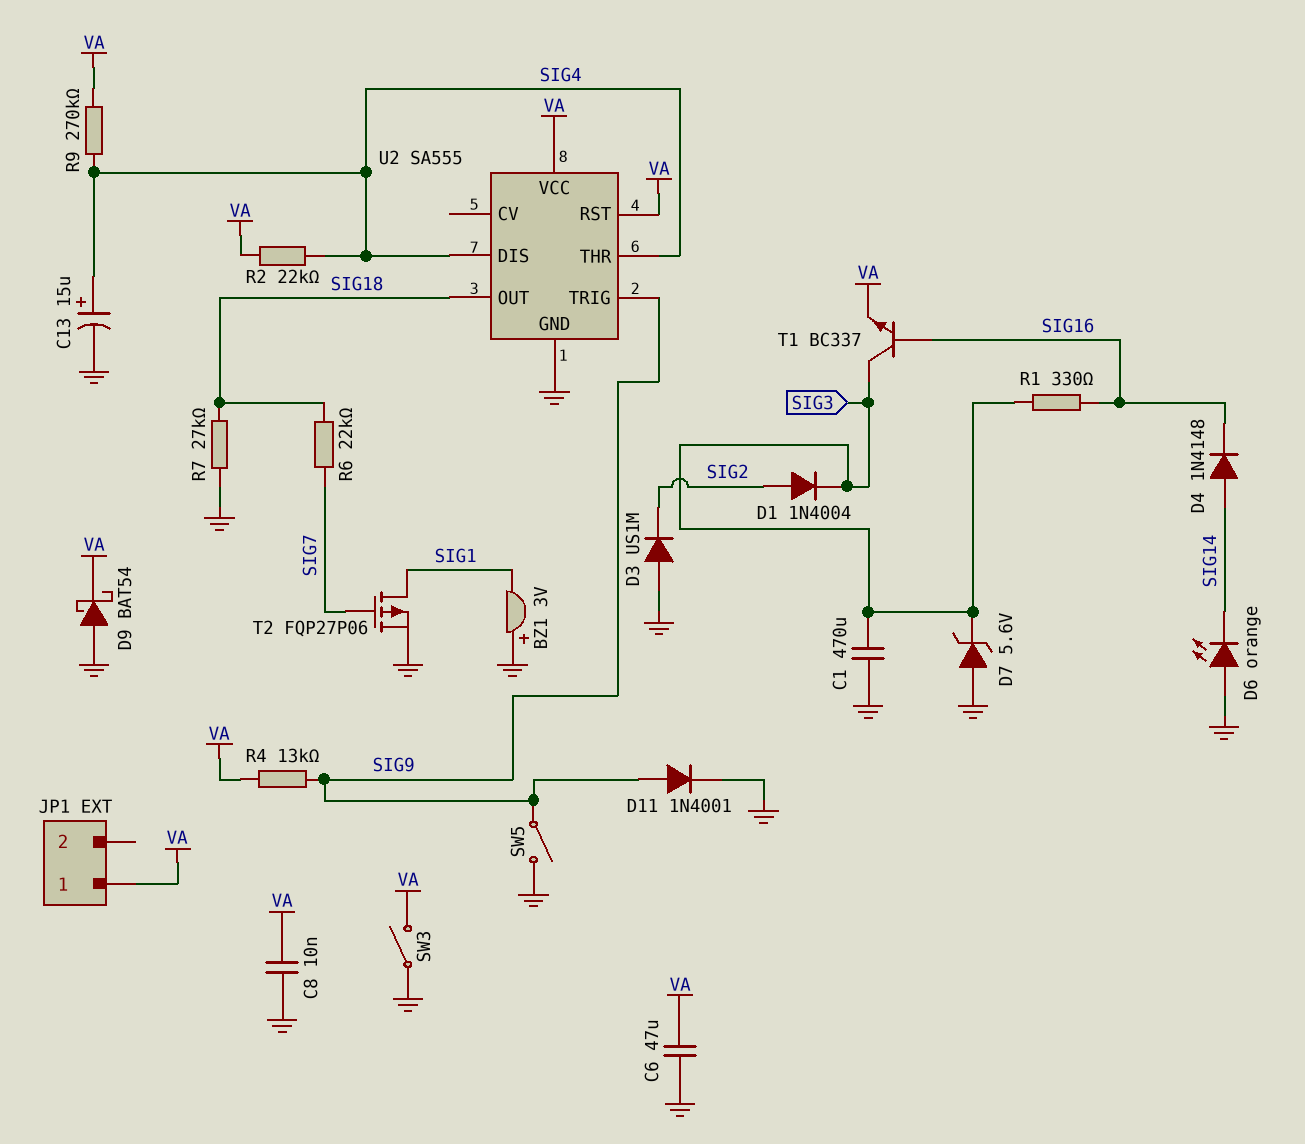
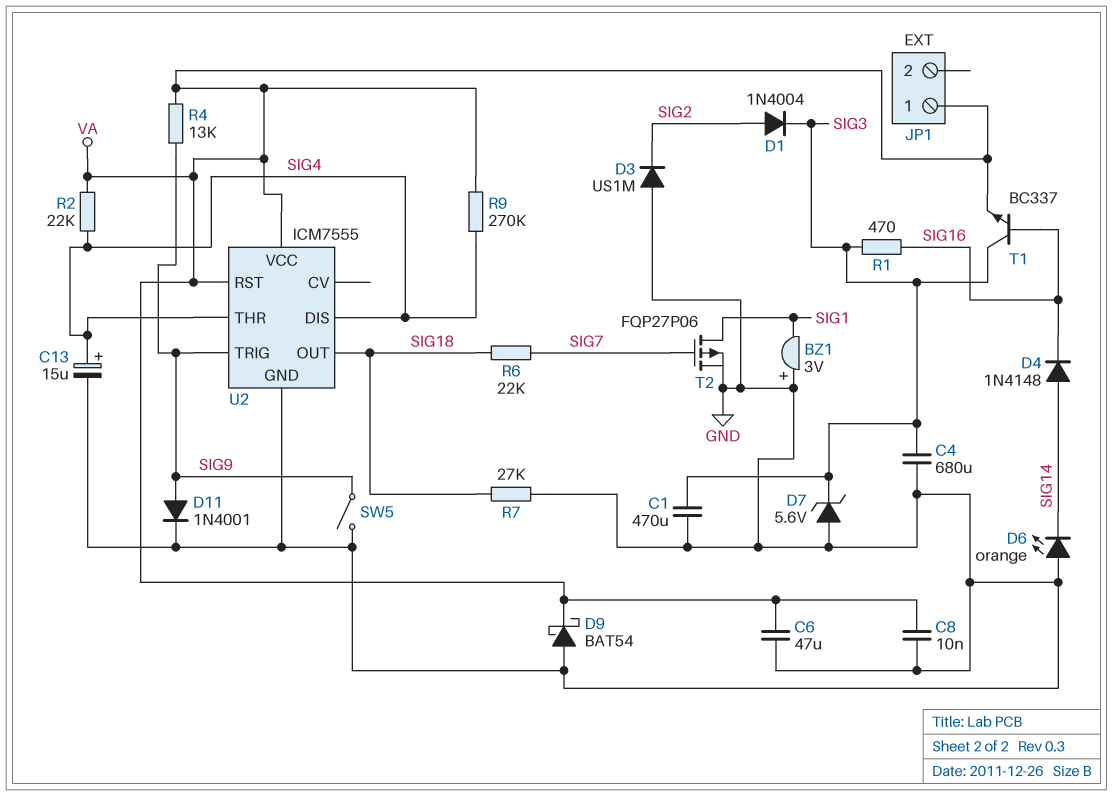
C4: none -> 680uF (GND, SIG3)
R1: 330 (SIG3, SIG16) -> 470 (SIG3, SIG16)
SW3: switch (GND, VA) -> none
U2: SA555 -> ICM7555

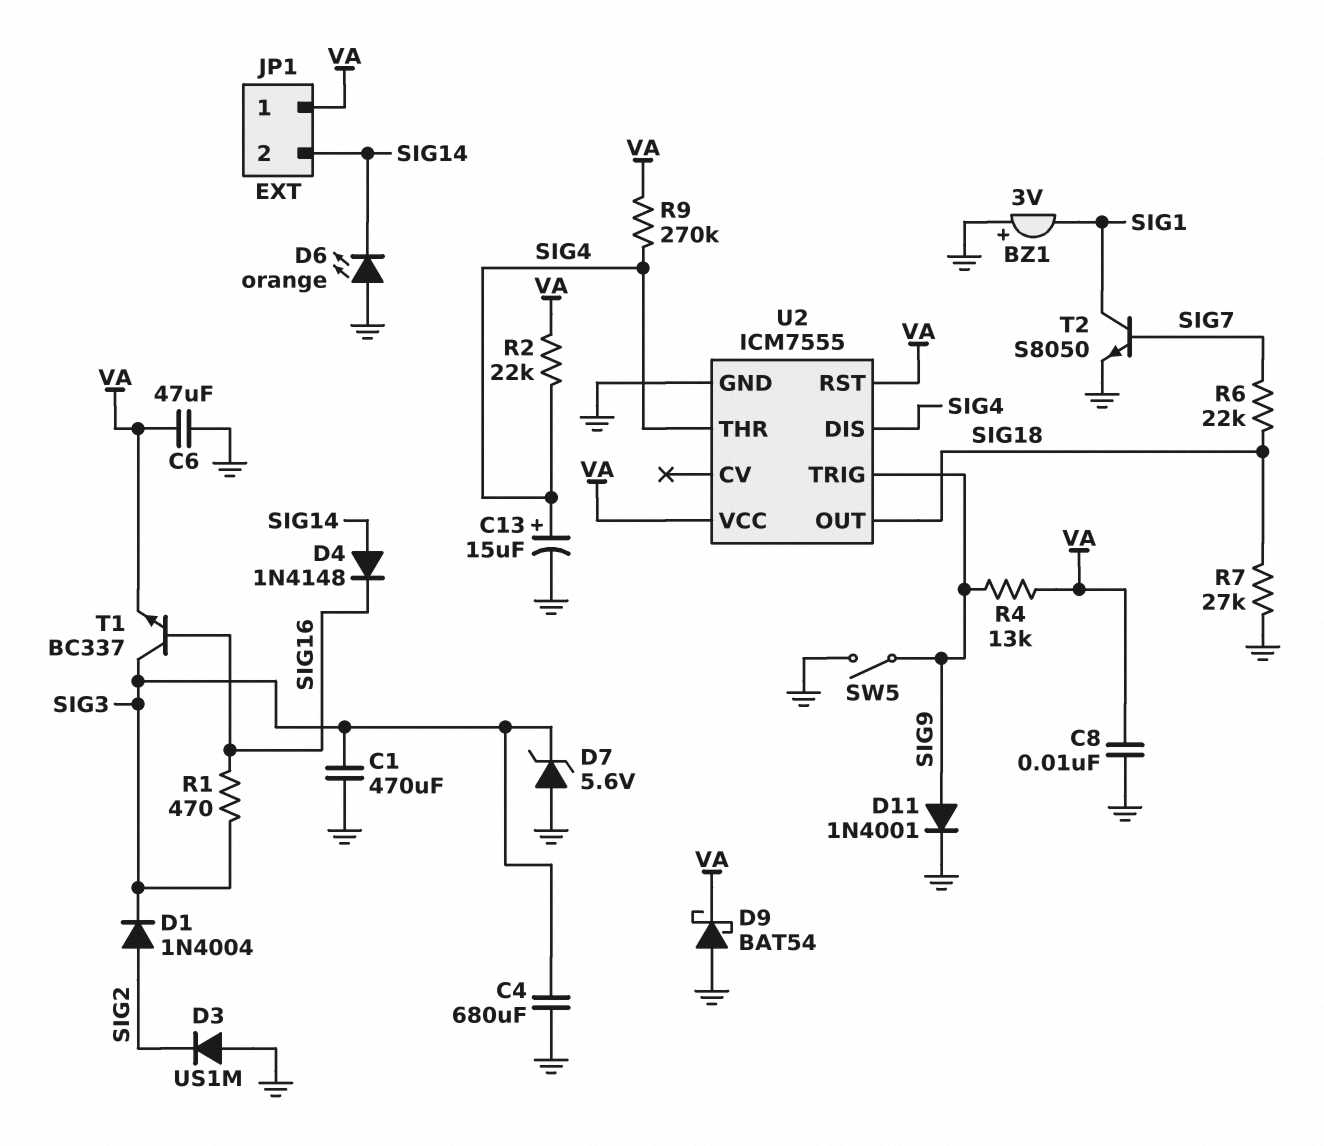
JP1 pin 2: none -> SIG14
T2: PMOS FQP27P06 (G SIG7, D SIG1, S GND) -> NPN S8050 (B SIG7, C SIG1, E GND)

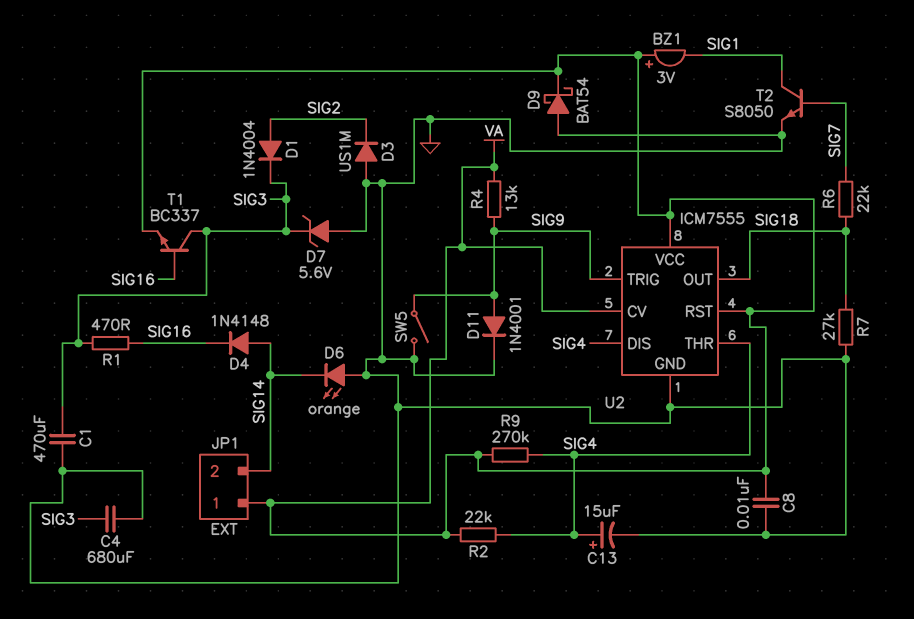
BZ1: buzzer 3V (plus GND, minus SIG1) -> buzzer 3V (plus VA, minus SIG1)
C6: 47uF (GND, VA) -> none
U2 pin CV: none -> VA

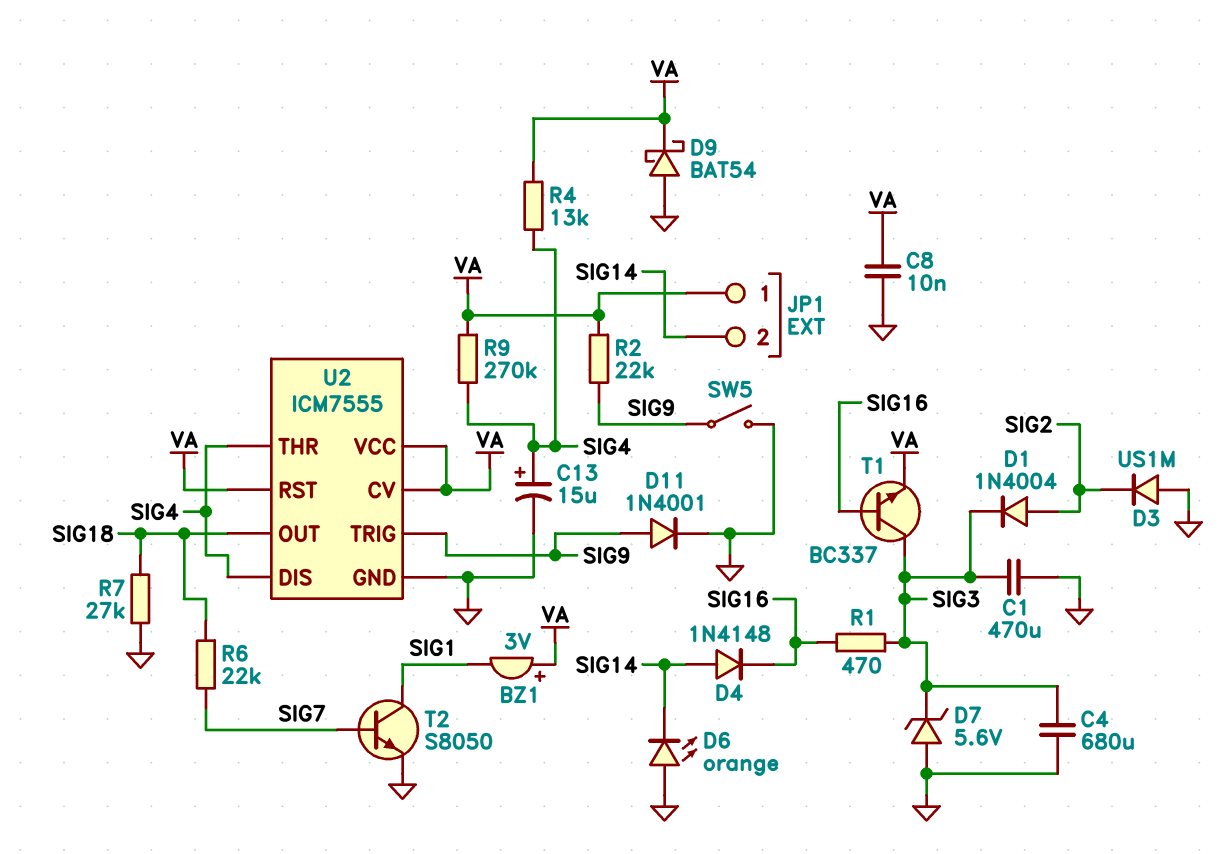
R2: 22k (SIG4, VA) -> 22k (SIG9, VA)
R4: 13k (SIG9, VA) -> 13k (SIG4, VA)

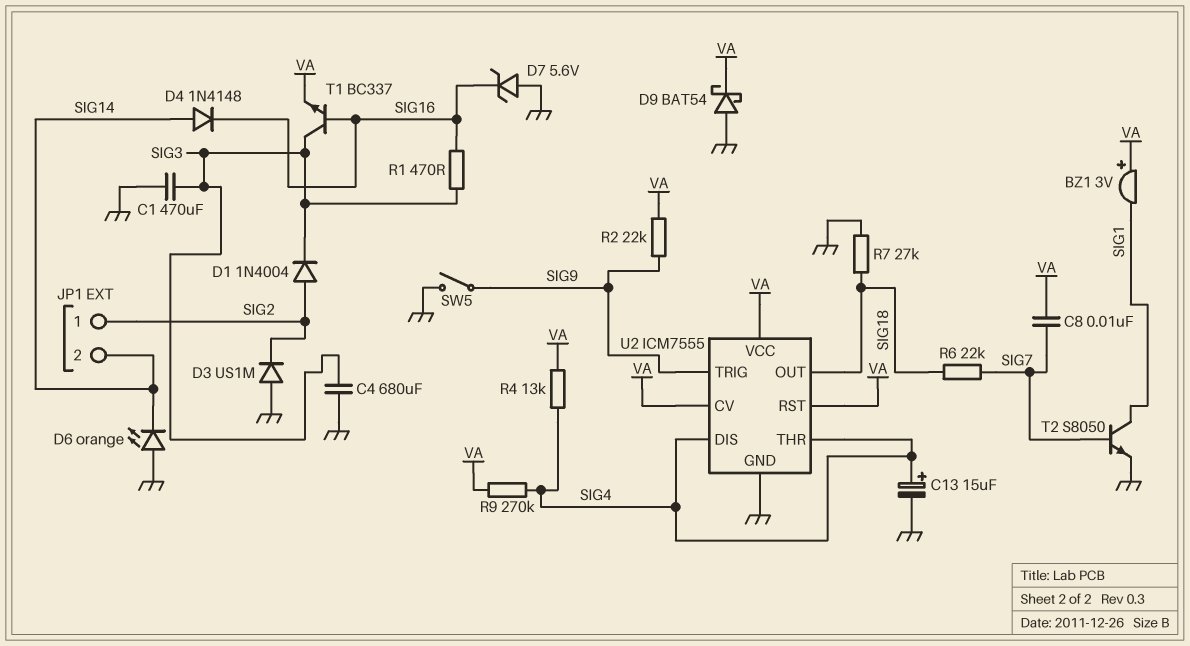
C8: 10nF (GND, VA) -> 10nF (SIG7, VA)
D7: zener 5.6V (A GND, K SIG3) -> zener 5.6V (A GND, K SIG16)
D11: diode 1N4001 (A SIG9, K GND) -> none
JP1 pin 1: VA -> SIG2

